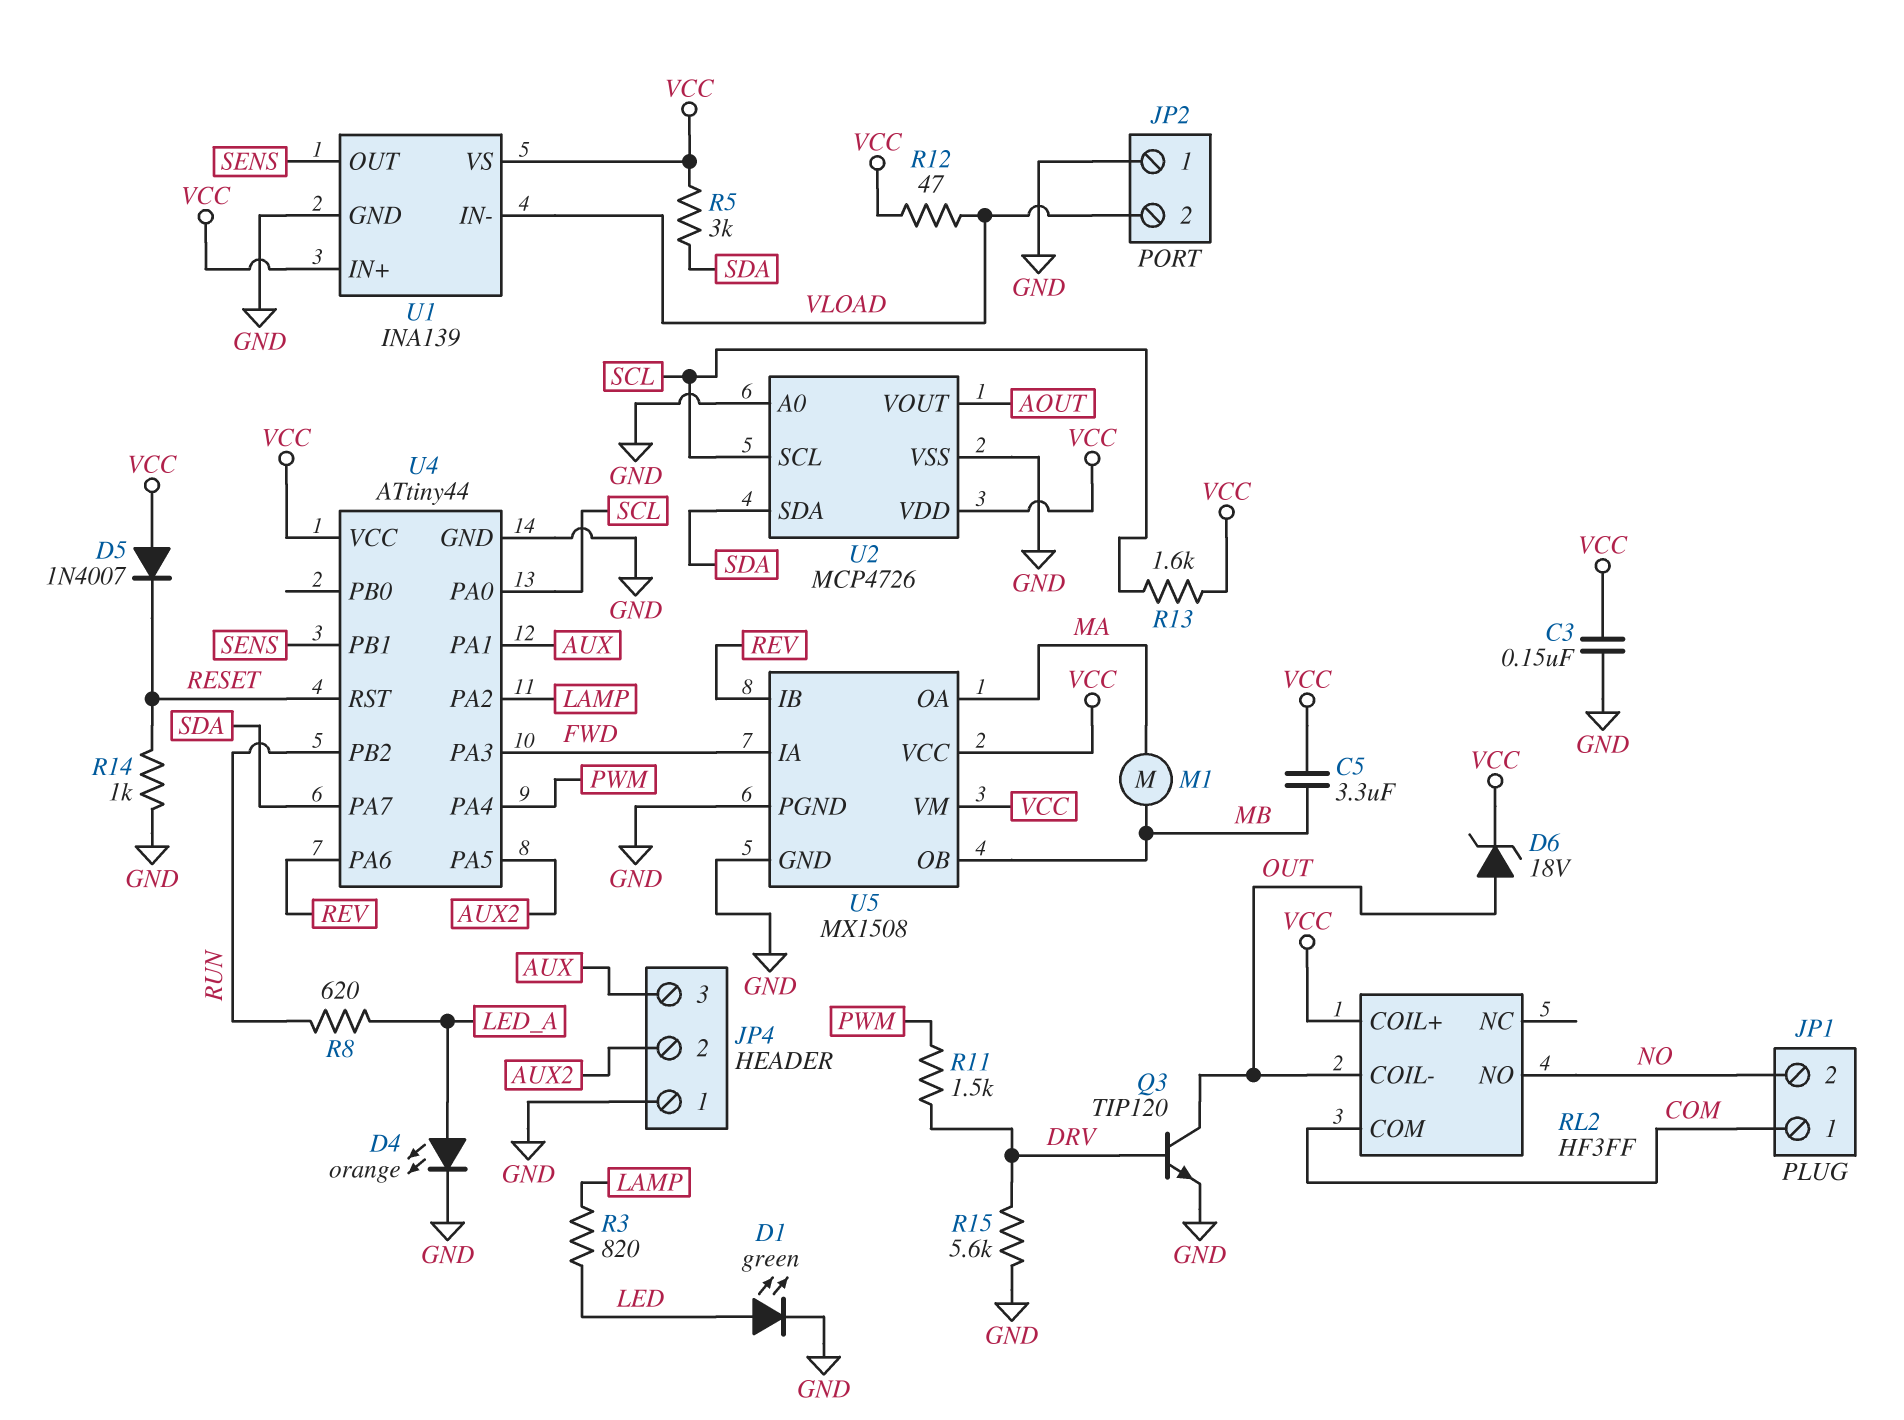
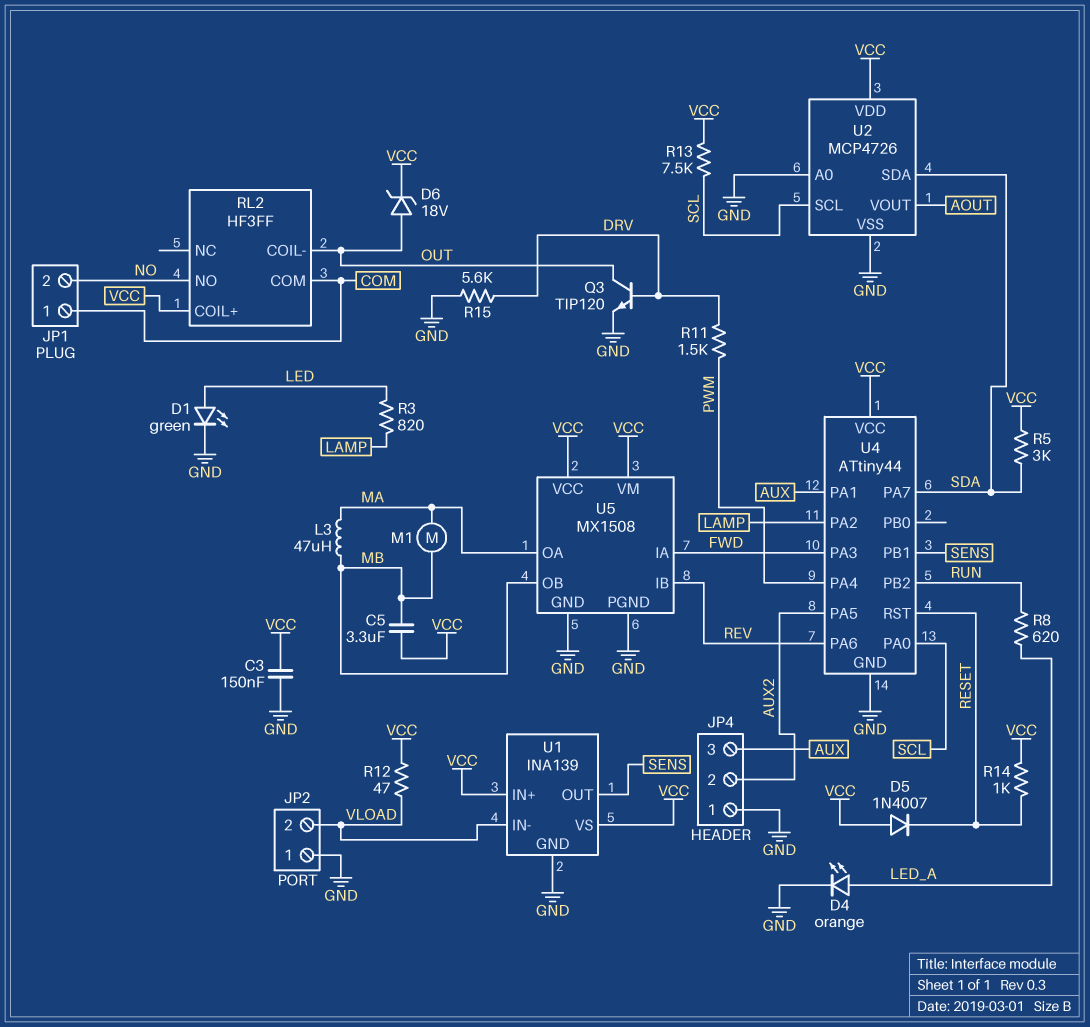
L3: none -> 47uH (MA, MB)
R13: 1.6k (SCL, VCC) -> 7.5k (SCL, VCC)
R14: 1k (GND, RESET) -> 1k (RESET, VCC)

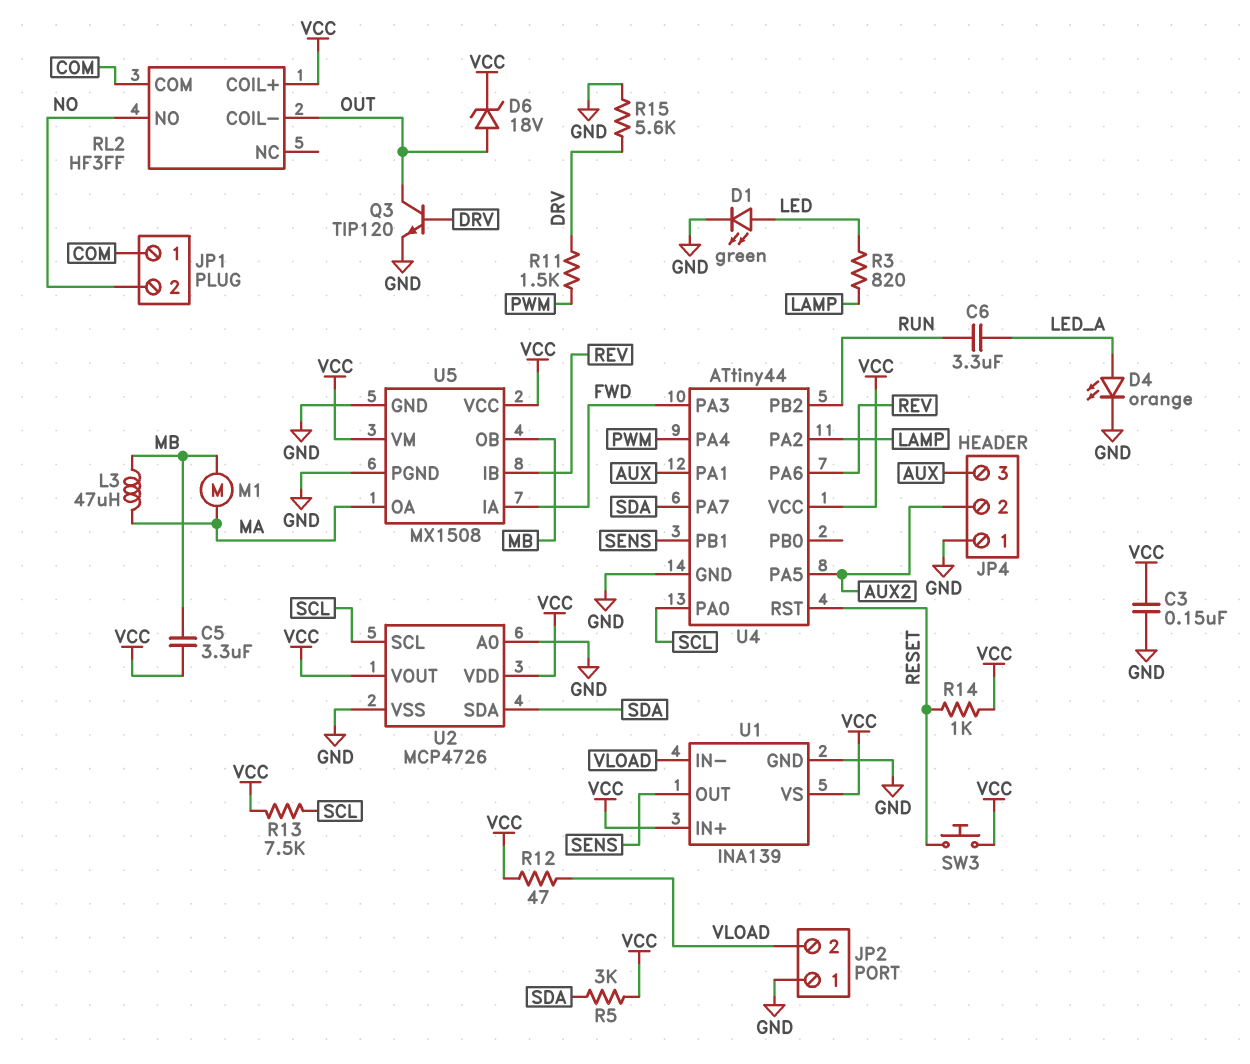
C6: none -> 3.3uF (LED_A, RUN)
D5: diode 1N4007 (A VCC, K RESET) -> none
R8: 620 (LED_A, RUN) -> none
SW3: none -> button (RESET, VCC)
U2 pin VOUT: AOUT -> VCC

